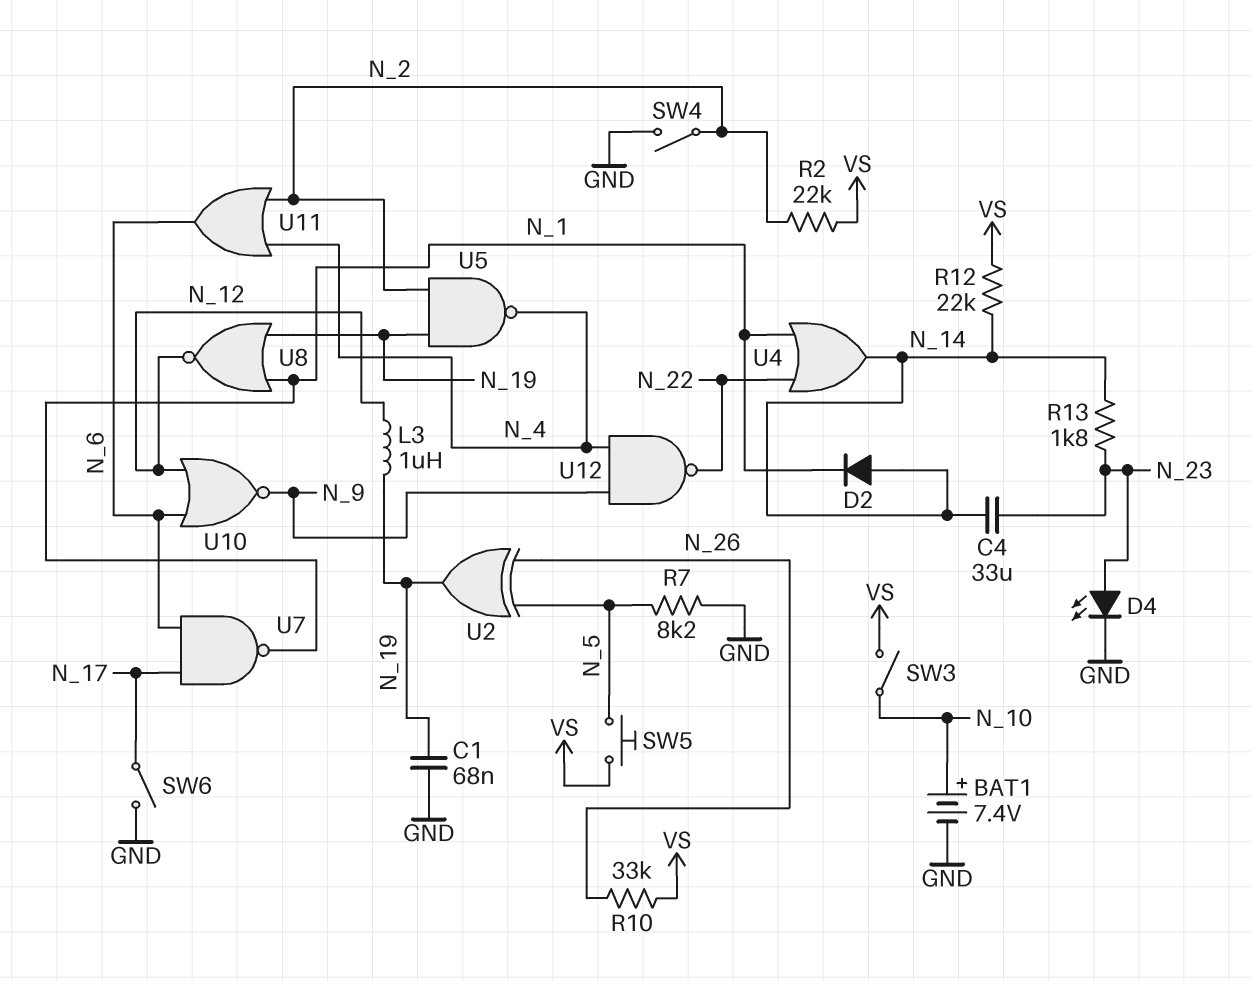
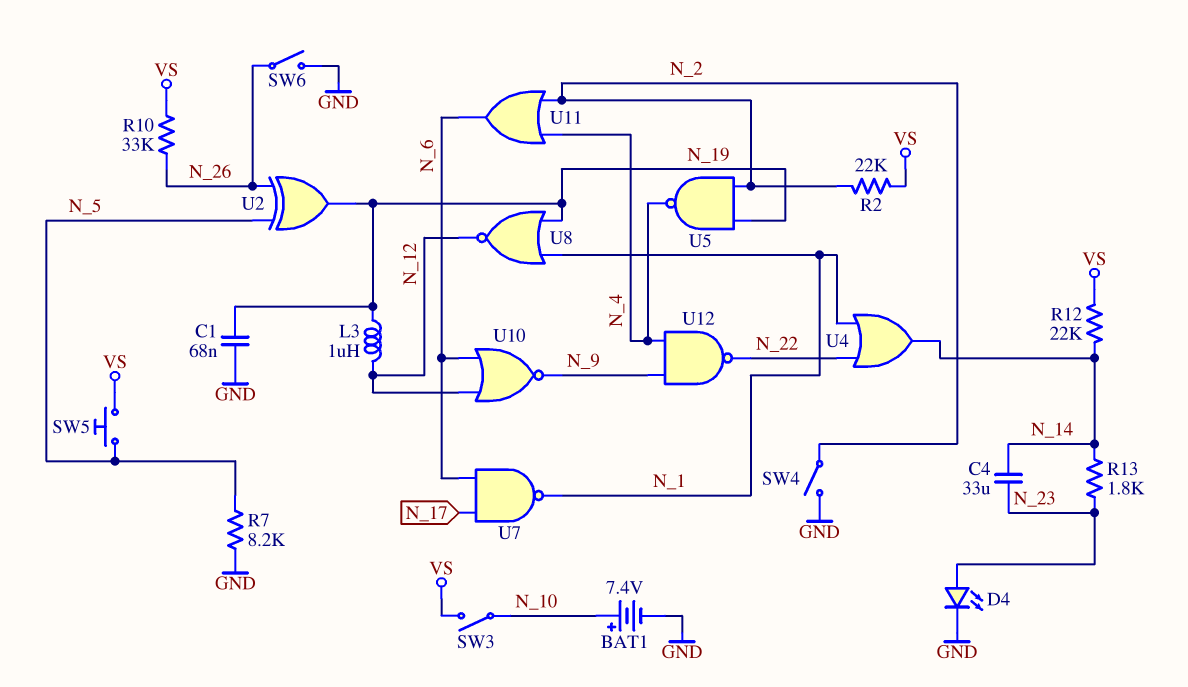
D2: diode (A N_14, K N_1) -> none
SW6: switch (GND, N_17) -> switch (GND, N_26)

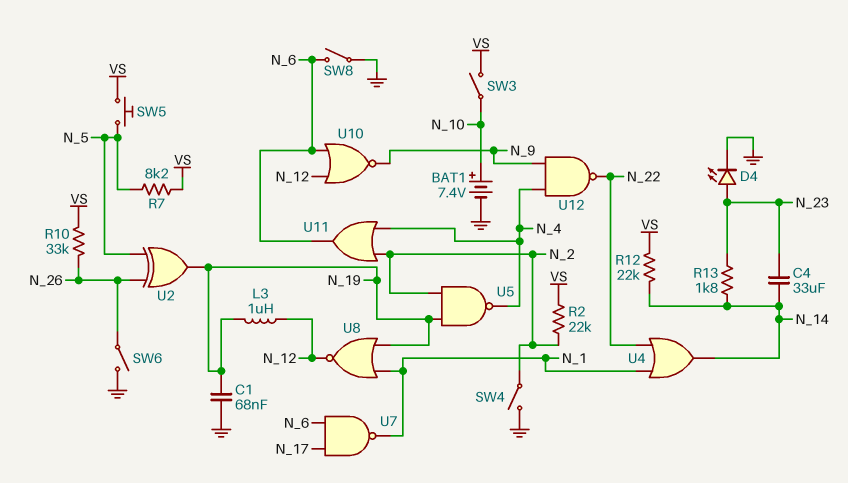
R7: 8.2k (GND, N_5) -> 8.2k (N_5, VS)
SW8: none -> switch (GND, N_6)

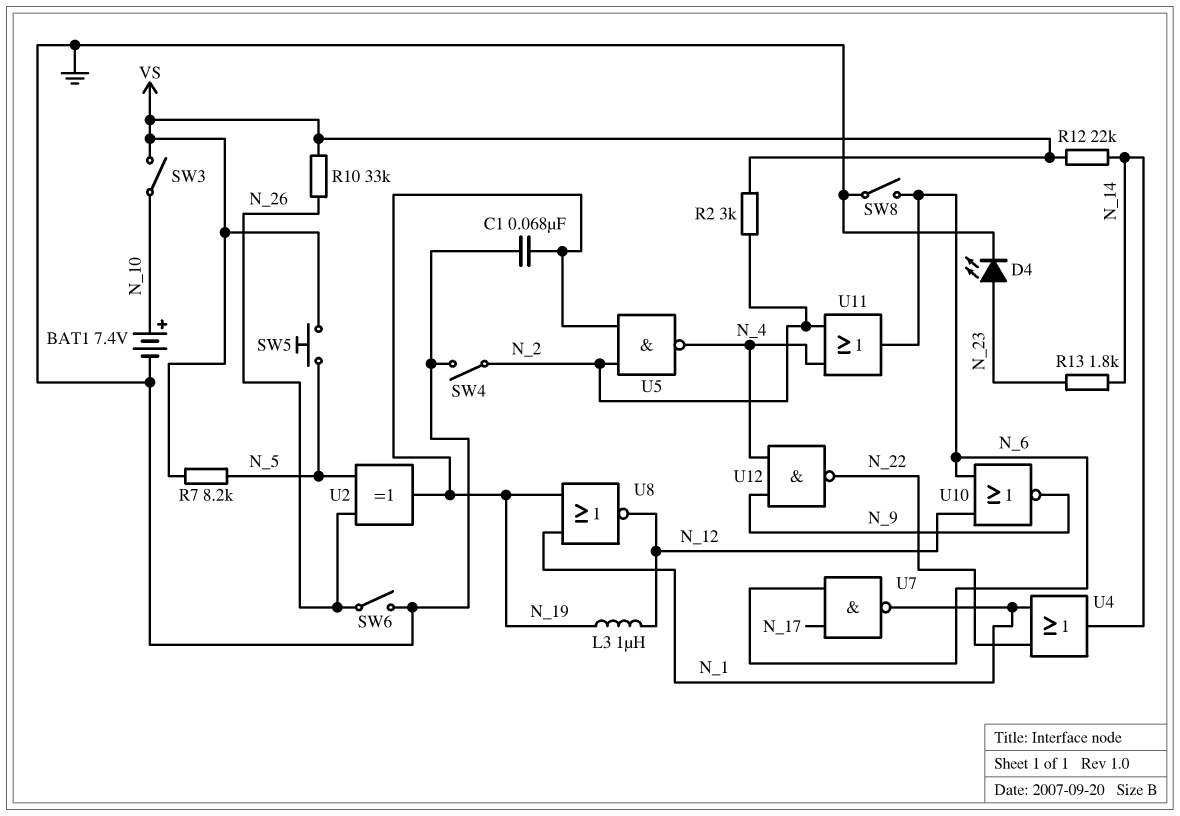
C4: 33uF (N_14, N_23) -> none
R2: 22k (N_2, VS) -> 3k (N_2, VS)

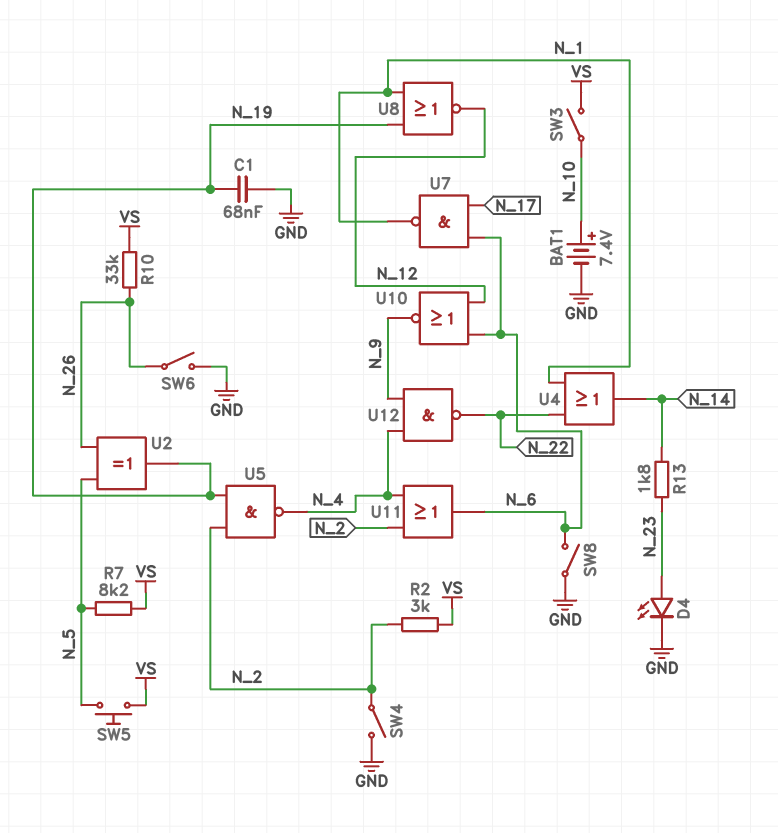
L3: 1uH (N_12, N_19) -> none
R12: 22k (N_14, VS) -> none

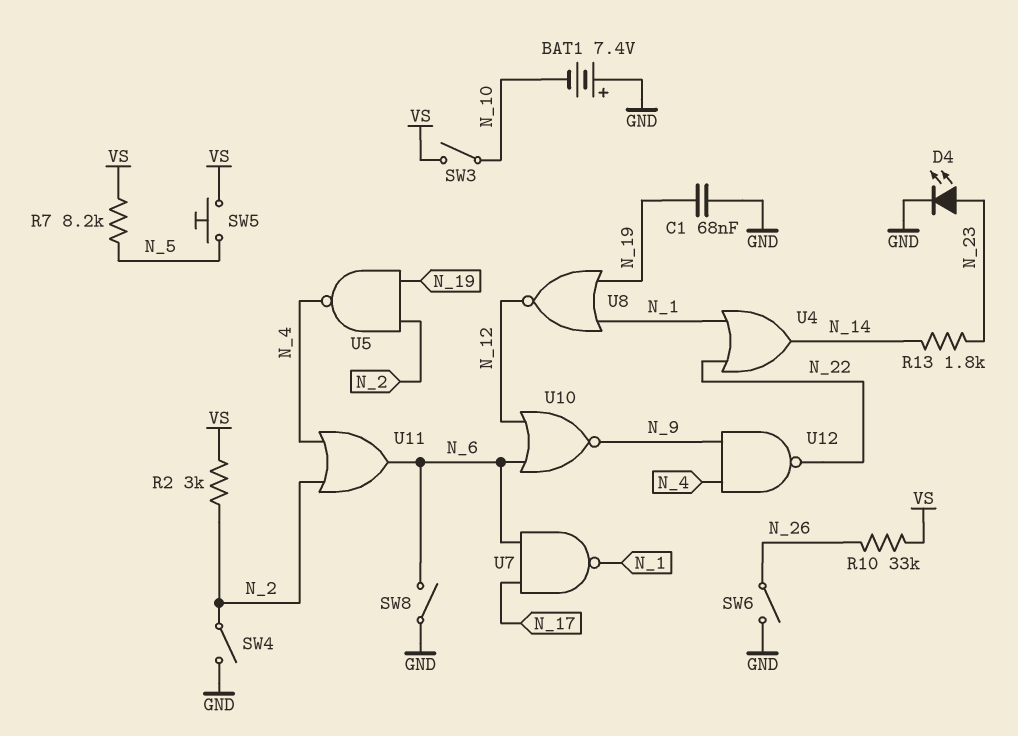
BAT1: 7.4V (plus N_10, minus GND) -> 7.4V (plus GND, minus N_10)
U2: XOR (in N_5, in N_26, out N_19) -> none

